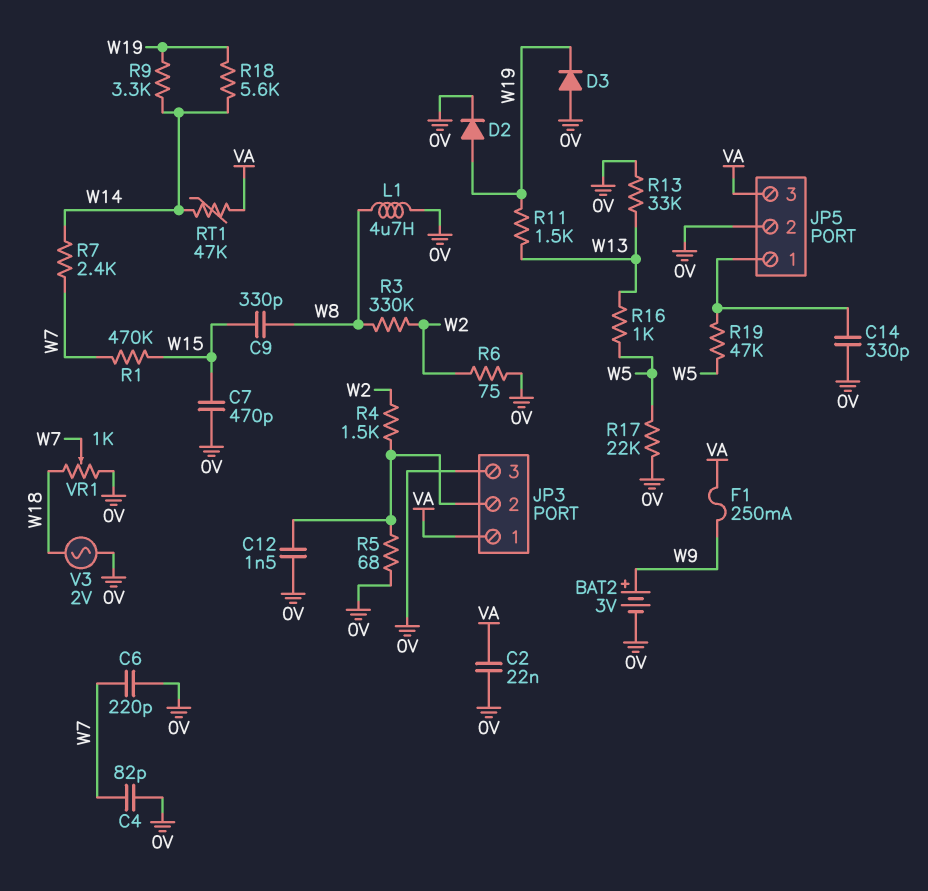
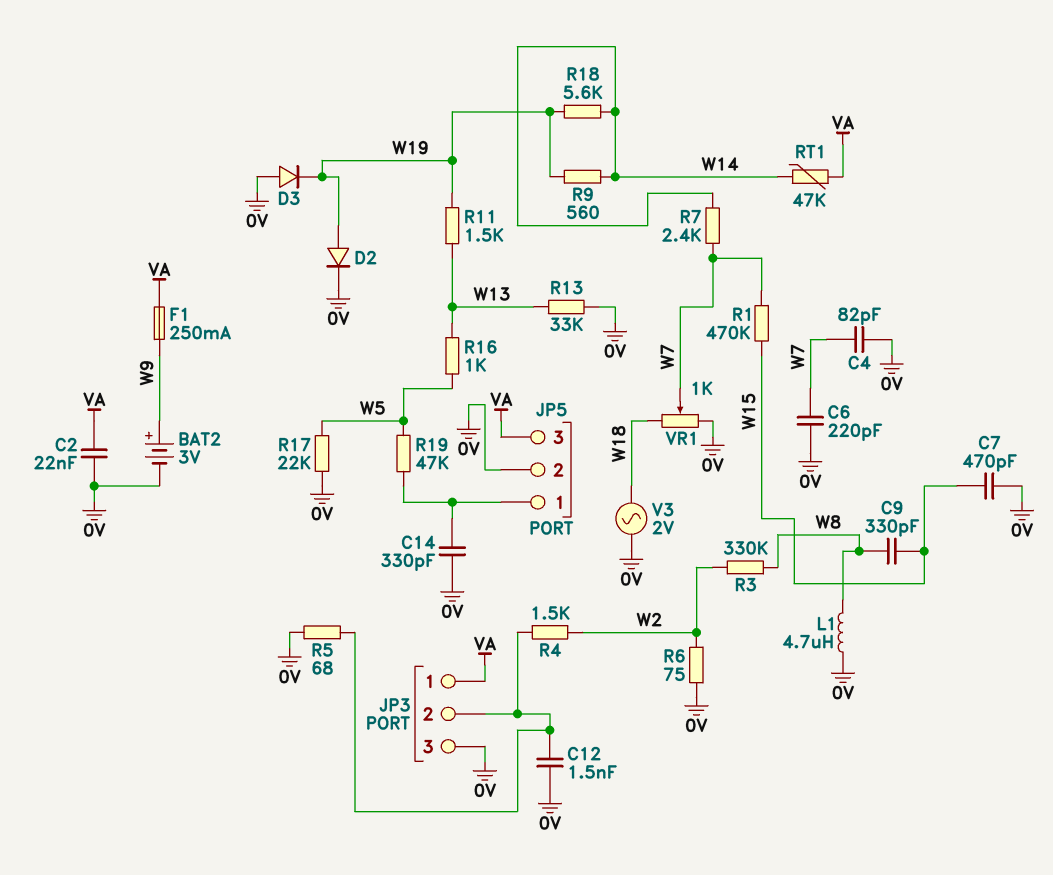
R9: 3.3k (W14, W19) -> 560 (W14, W19)

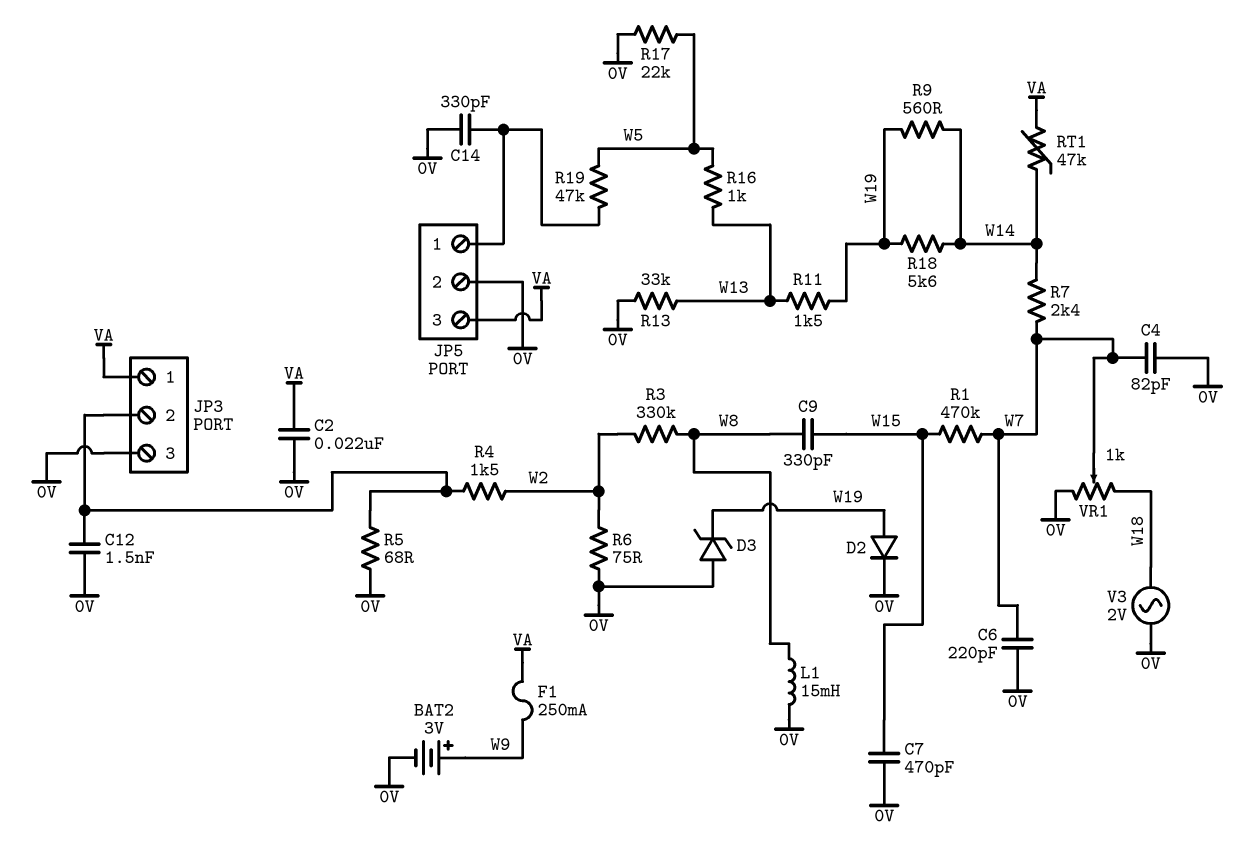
D3: diode (A 0V, K W19) -> zener (A 0V, K W19)
L1: 4.7uH (0V, W8) -> 15mH (0V, W8)

